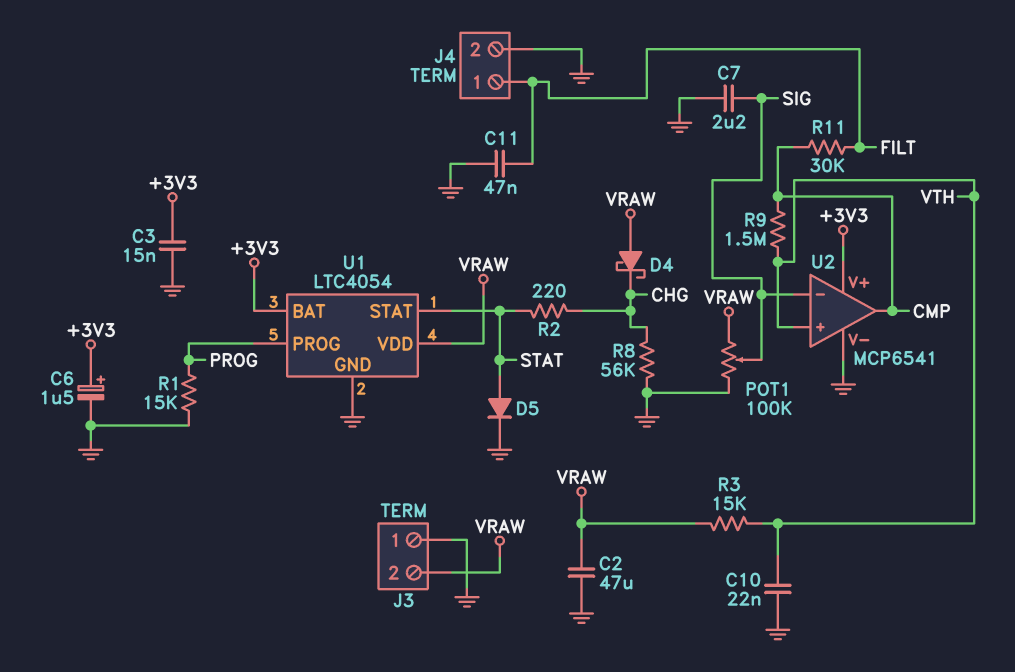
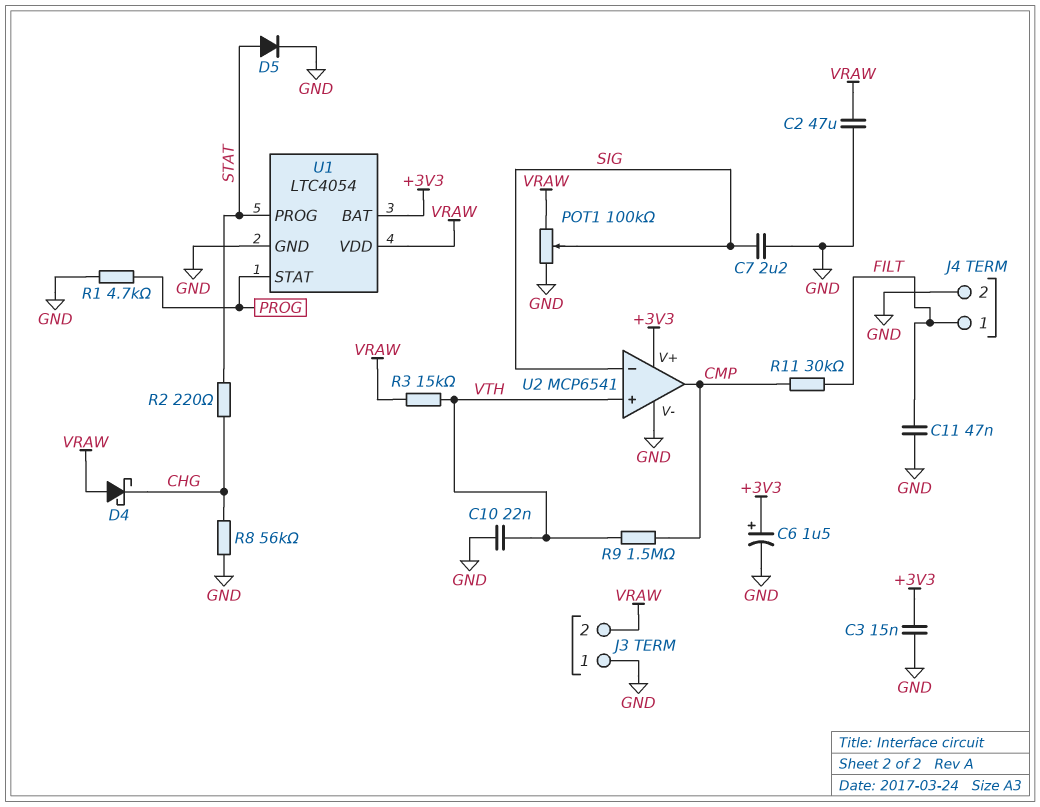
R1: 15k (GND, PROG) -> 4.7k (GND, PROG)
U1 pin PROG: PROG -> STAT
U1 pin STAT: STAT -> PROG

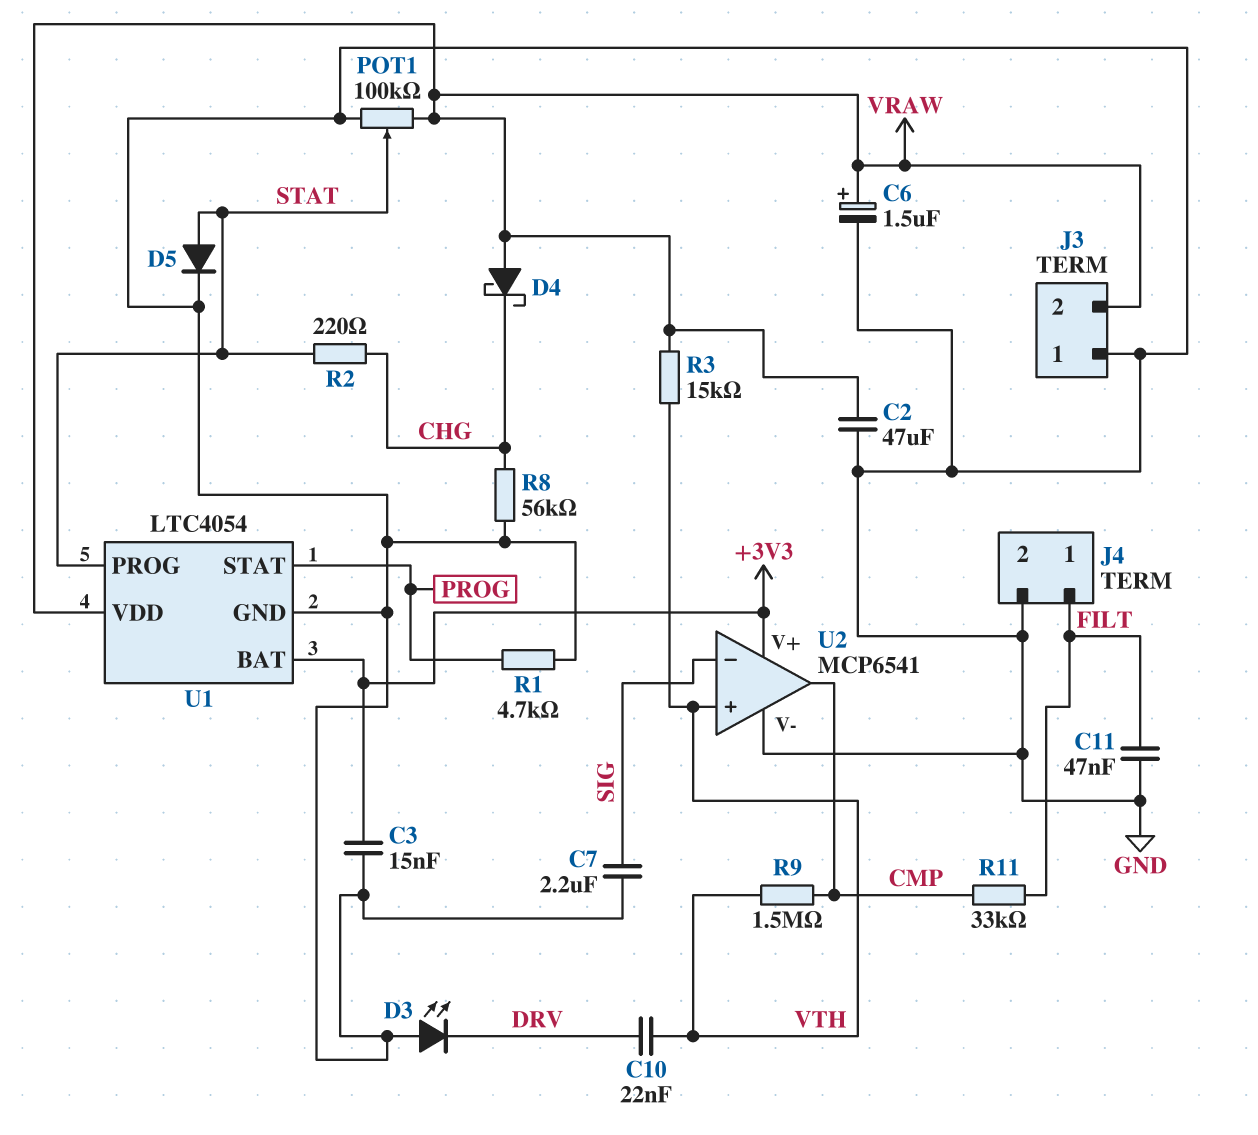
C6: 1.5uF (plus +3V3, minus GND) -> 1.5uF (plus VRAW, minus GND)
C10: 22nF (GND, VTH) -> 22nF (DRV, VTH)
D3: none -> LED (A GND, K DRV)
POT1: 100k (GND, VRAW, wiper SIG) -> 100k (GND, VRAW, wiper STAT)
R11: 30k (CMP, FILT) -> 33k (CMP, FILT)

